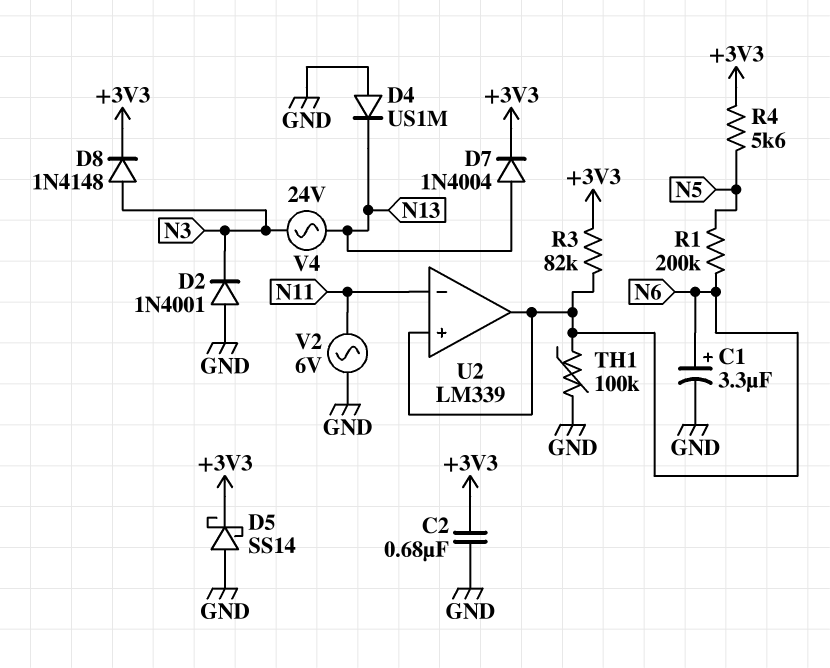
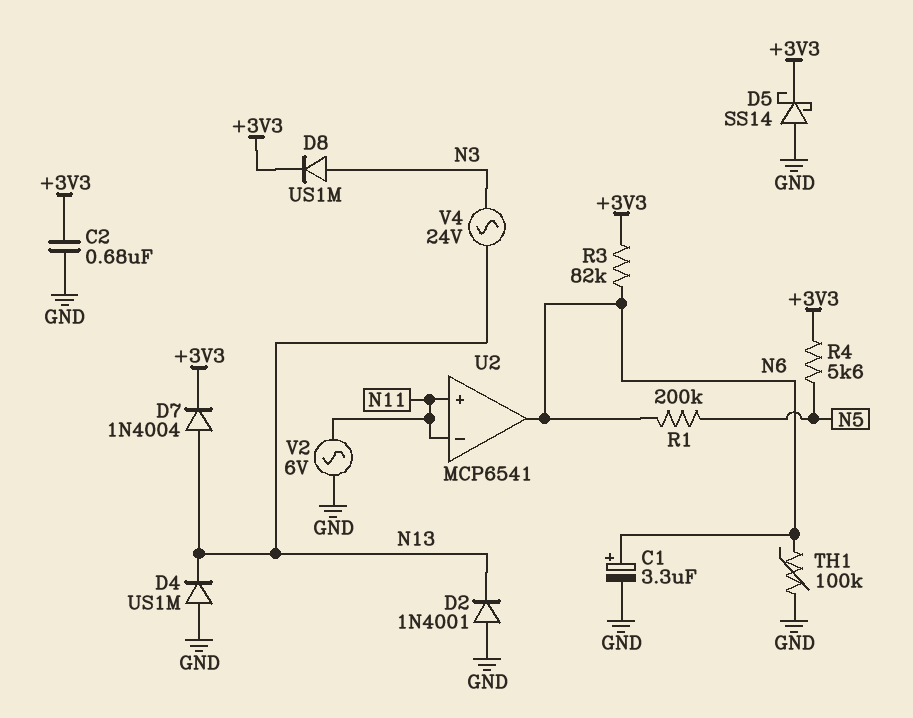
D2: diode 1N4001 (A GND, K N3) -> diode 1N4001 (A GND, K N13)
D8: diode 1N4148 (A N3, K +3V3) -> diode US1M (A N3, K +3V3)
U2: LM339 -> MCP6541
U2 pin in+: N6 -> N11

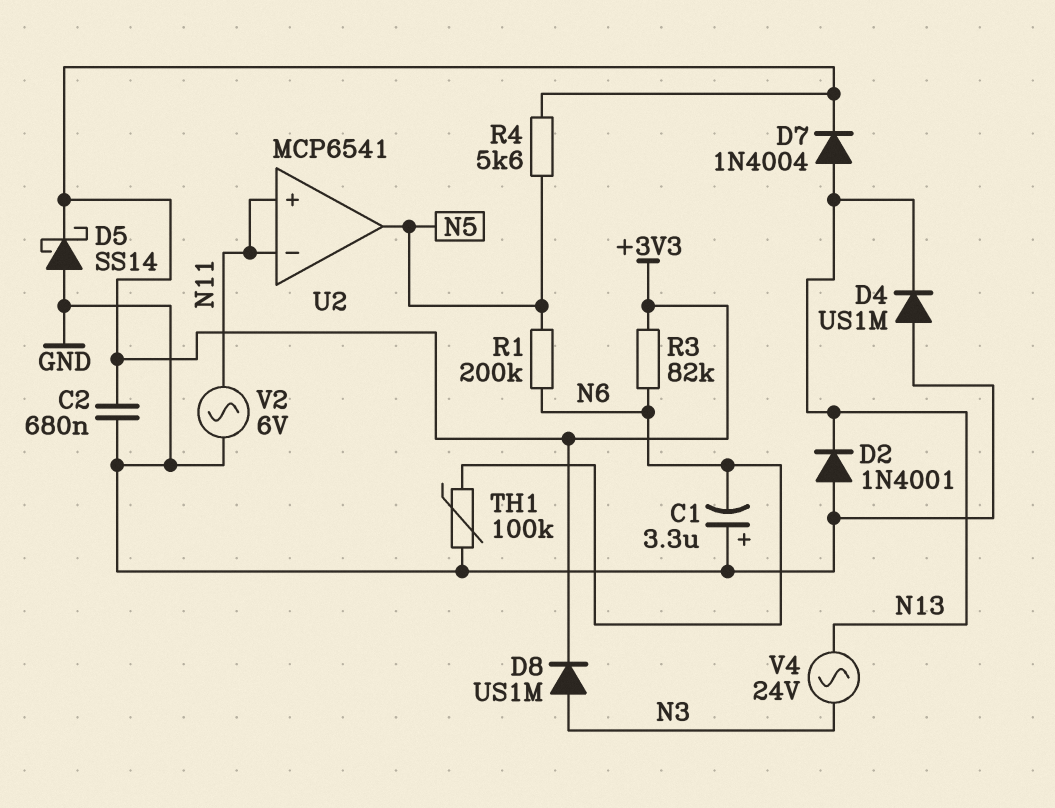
C1: 3.3uF (plus N6, minus GND) -> 3.3uF (plus GND, minus N6)
U2 pin out: N6 -> N5

